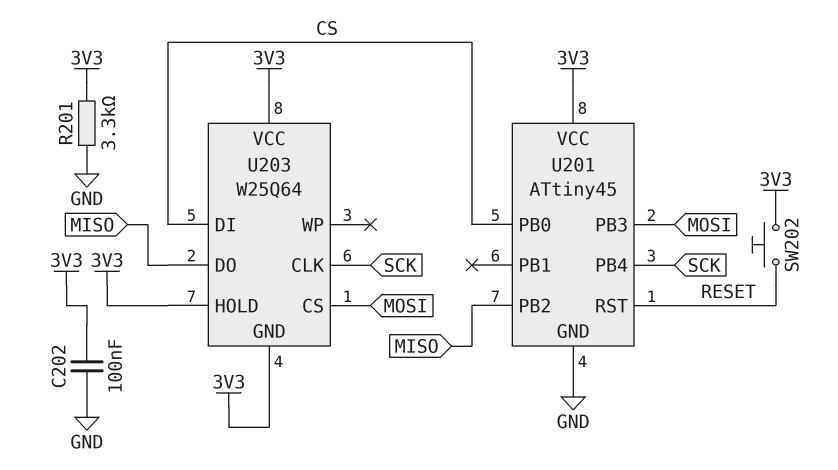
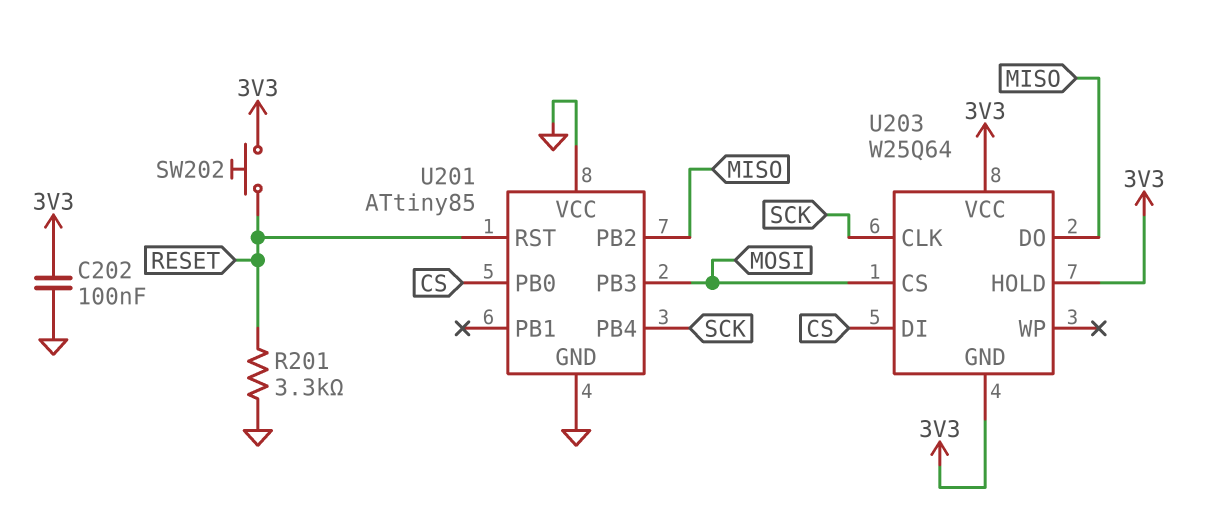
R201: 3.3k (3V3, GND) -> 3.3k (GND, RESET)
U201: ATtiny45 -> ATtiny85
U201 pin VCC: 3V3 -> GND

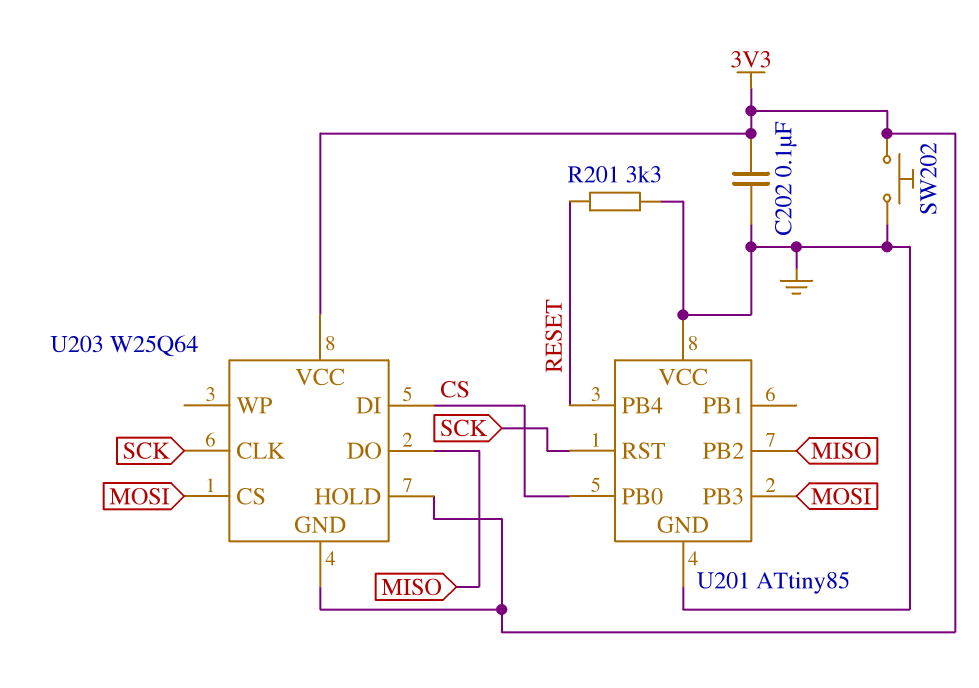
SW202: button (3V3, RESET) -> button (3V3, GND)
U201 pin PB4: SCK -> RESET
U201 pin RST: RESET -> SCK

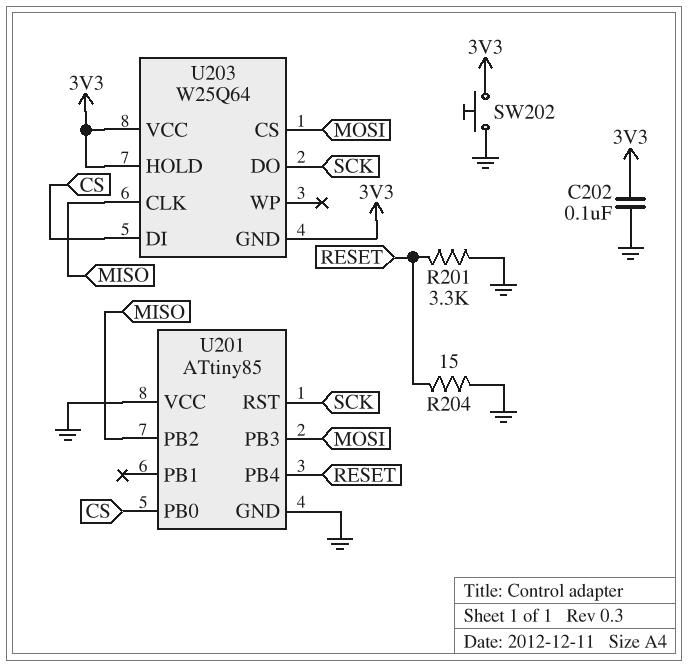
R204: none -> 15 (GND, RESET)
U203 pin CLK: SCK -> MISO
U203 pin DO: MISO -> SCK

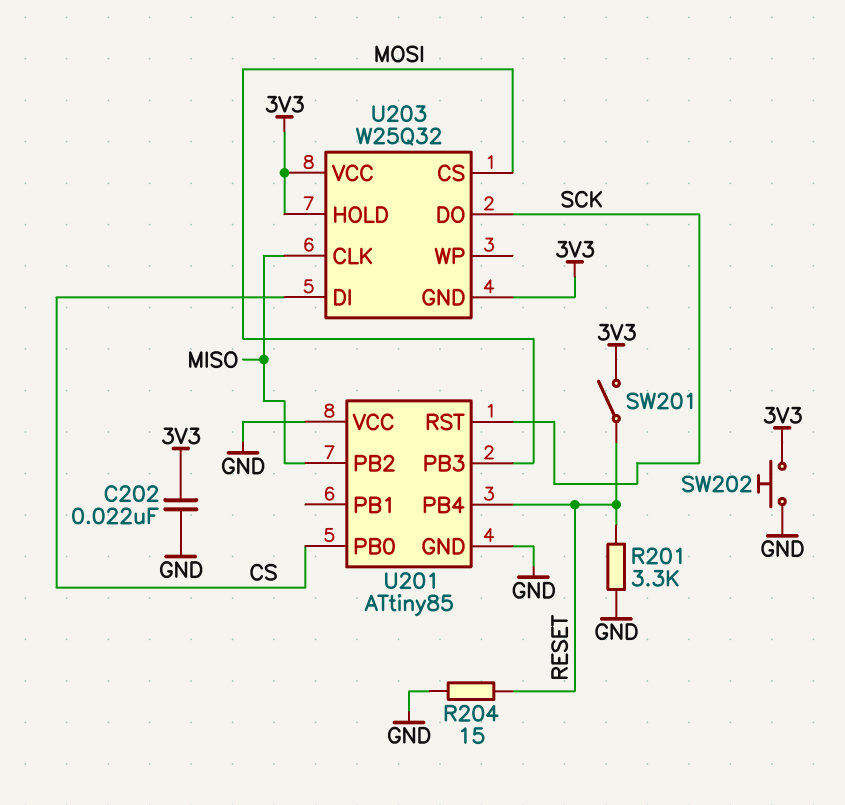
C202: 100nF (3V3, GND) -> 22nF (3V3, GND)
SW201: none -> switch (3V3, RESET)
U203: W25Q64 -> W25Q32

